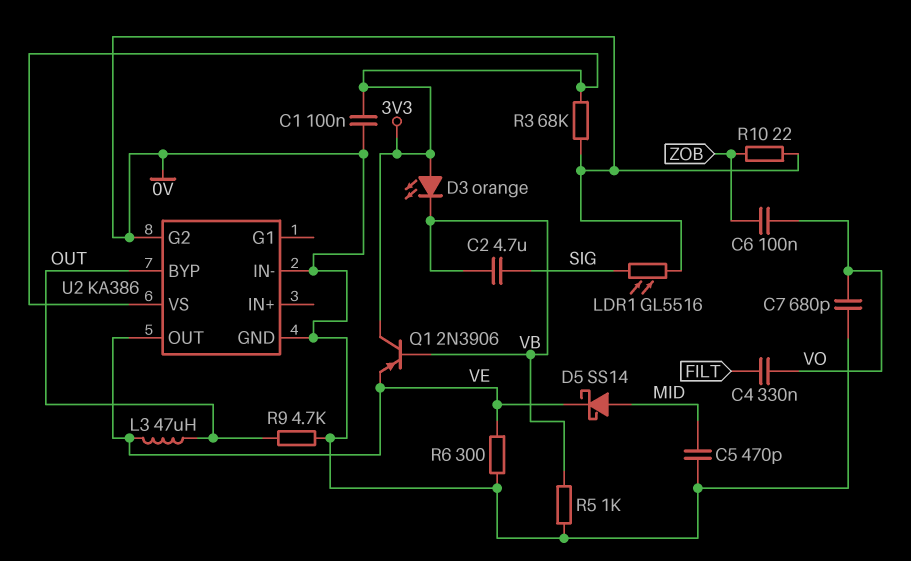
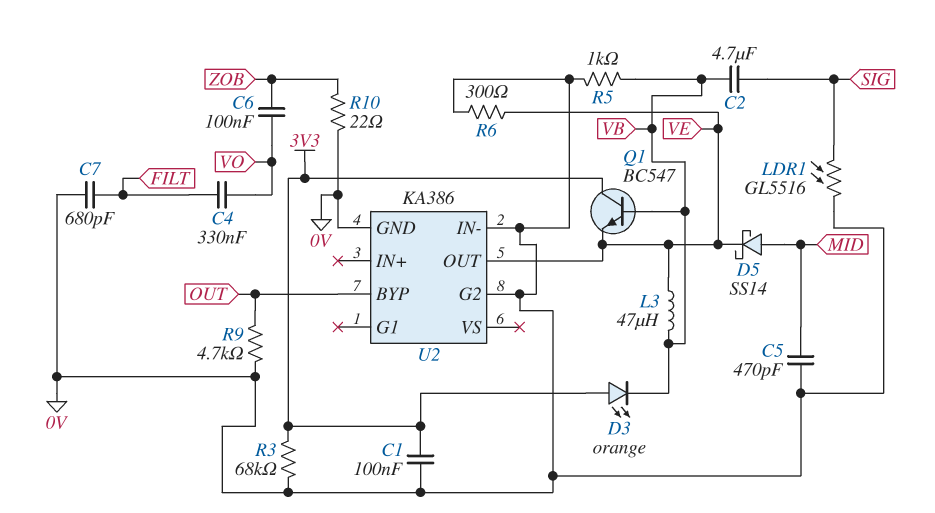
C7: 680pF (0V, VO) -> 680pF (0V, FILT)
L3: 47uH (OUT, VE) -> 47uH (VB, VE)
Q1: PNP 2N3906 (B VB, C 3V3, E VE) -> NPN BC547 (B VB, C 3V3, E VE)
U2 pin VS: 3V3 -> none

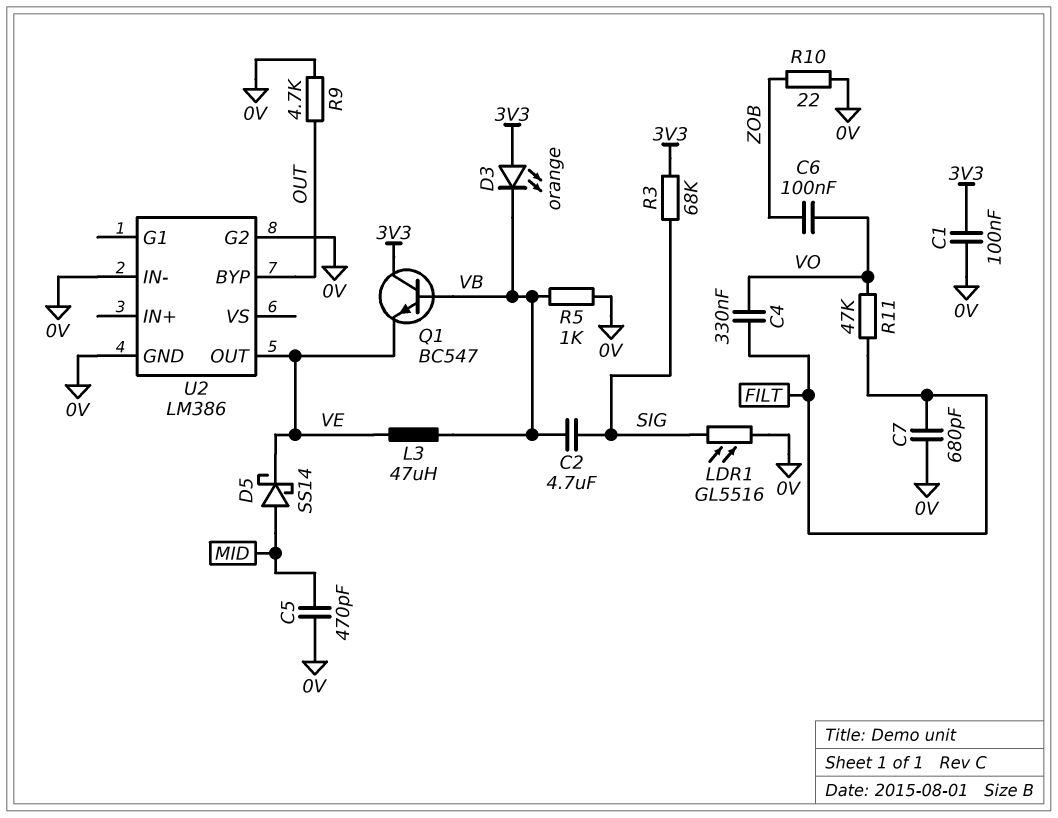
R3: 68k (0V, 3V3) -> 68k (3V3, SIG)
R6: 300 (0V, VE) -> none
R11: none -> 47k (FILT, VO)
U2: KA386 -> LM386

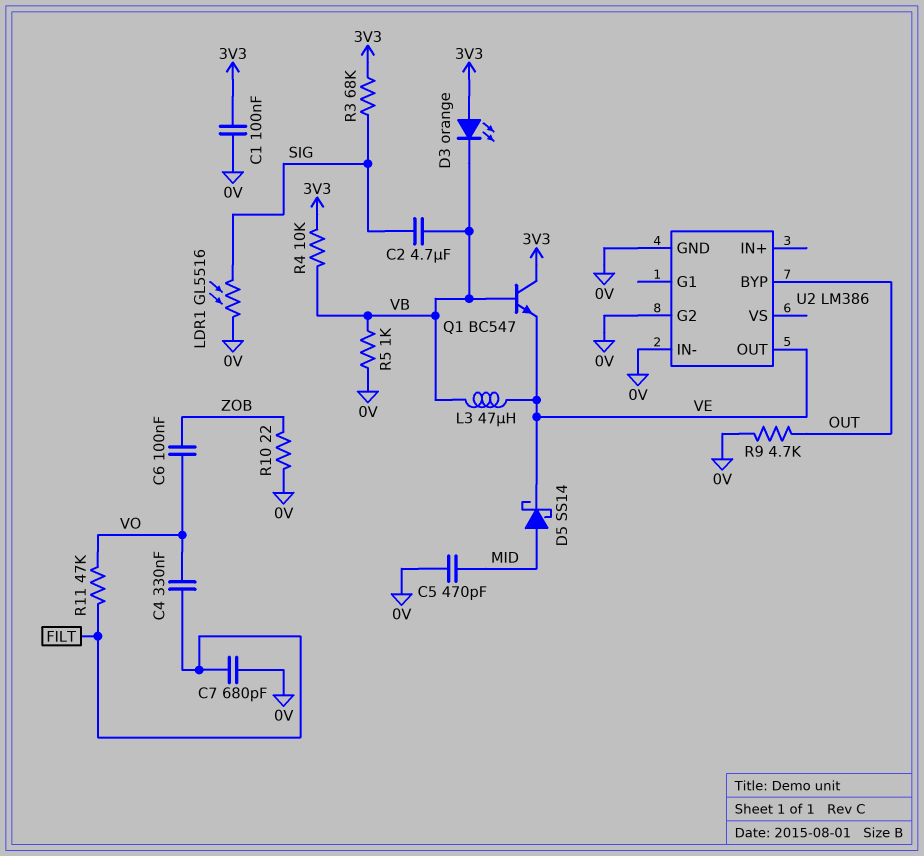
R4: none -> 10k (3V3, VB)

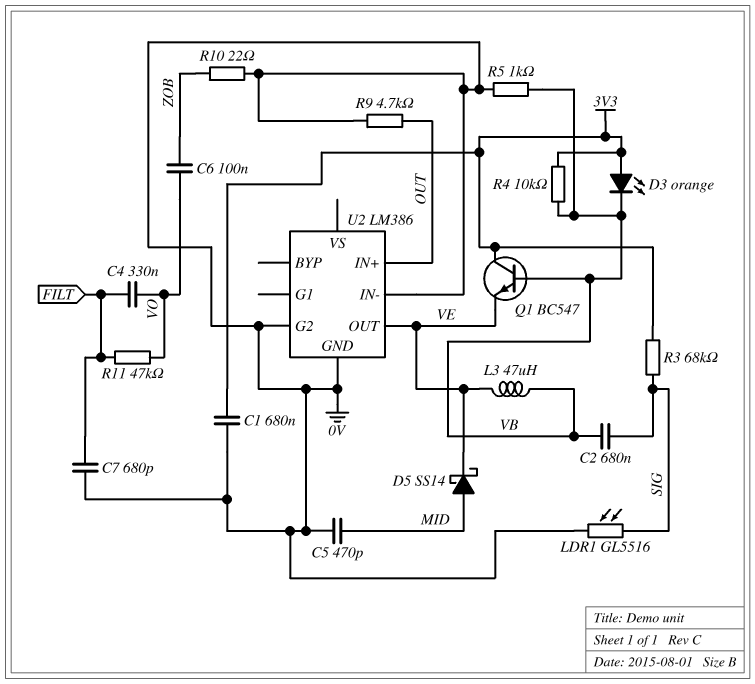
C1: 100nF (0V, 3V3) -> 680nF (0V, 3V3)
C2: 4.7uF (SIG, VB) -> 680nF (SIG, VB)
U2 pin BYP: OUT -> none
U2 pin IN+: none -> OUT

